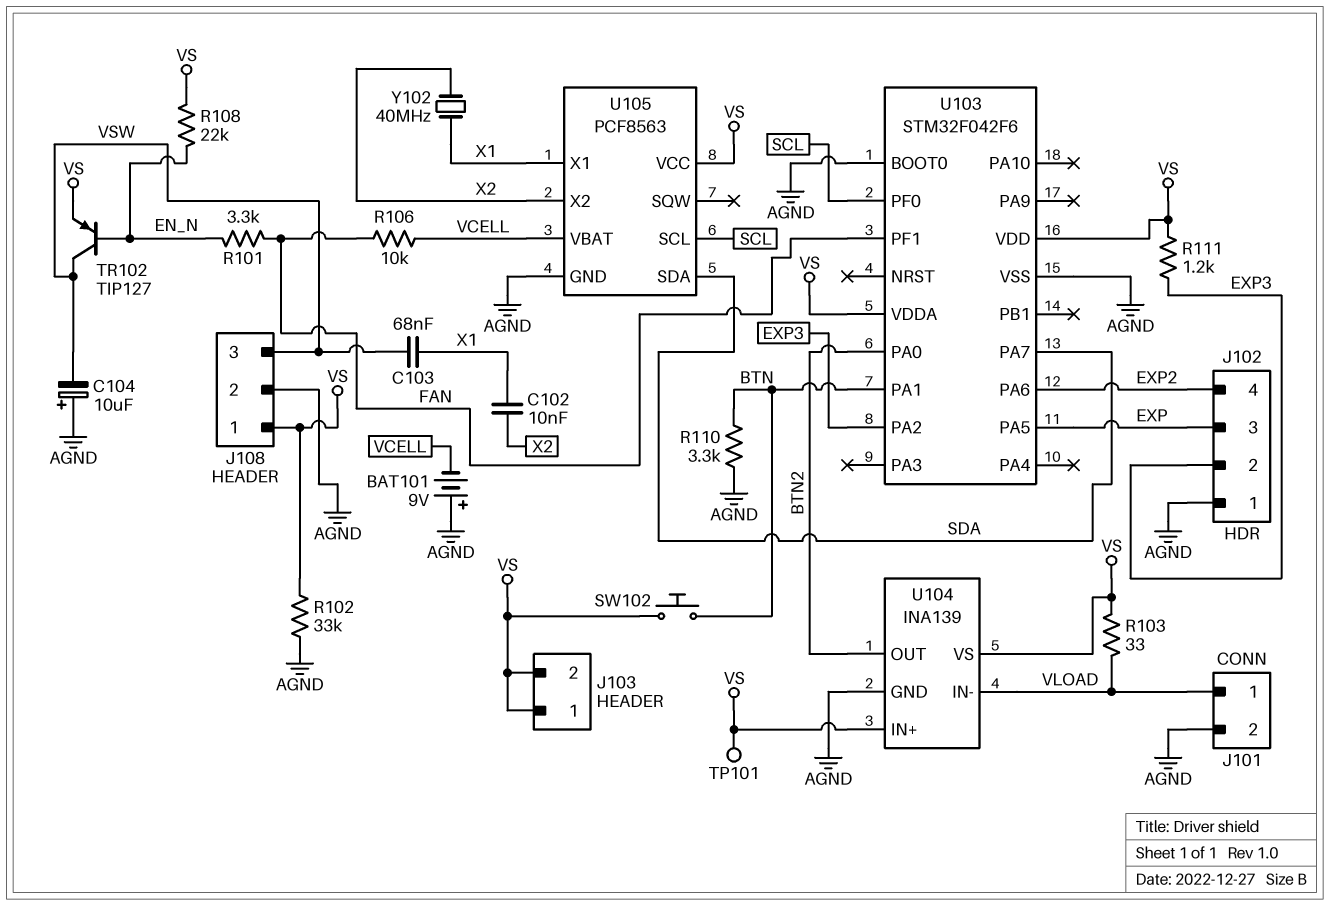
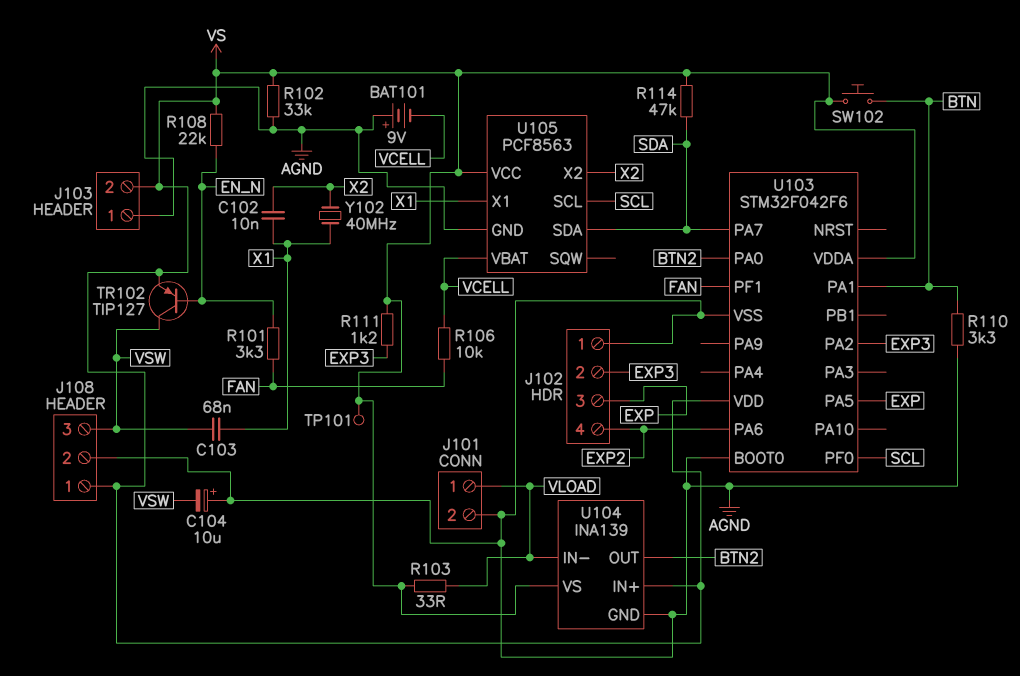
J103 pin 1: VS -> AGND
R114: none -> 47k (SDA, VS)

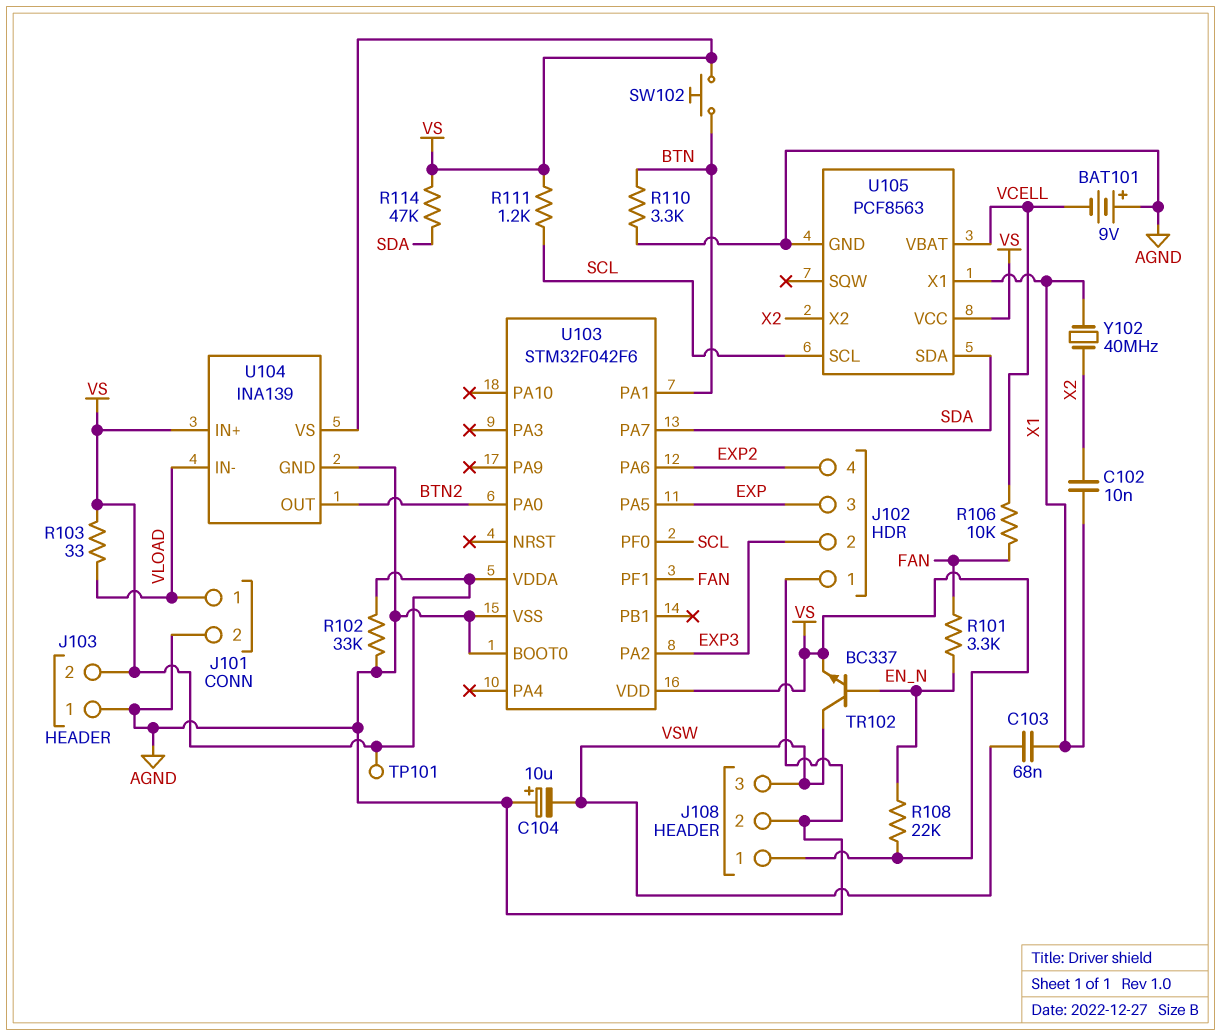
R111: 1.2k (EXP3, VS) -> 1.2k (SCL, VS)
TR102: PNP TIP127 (B EN_N, C VSW, E VS) -> NPN BC337 (B EN_N, C VSW, E VS)

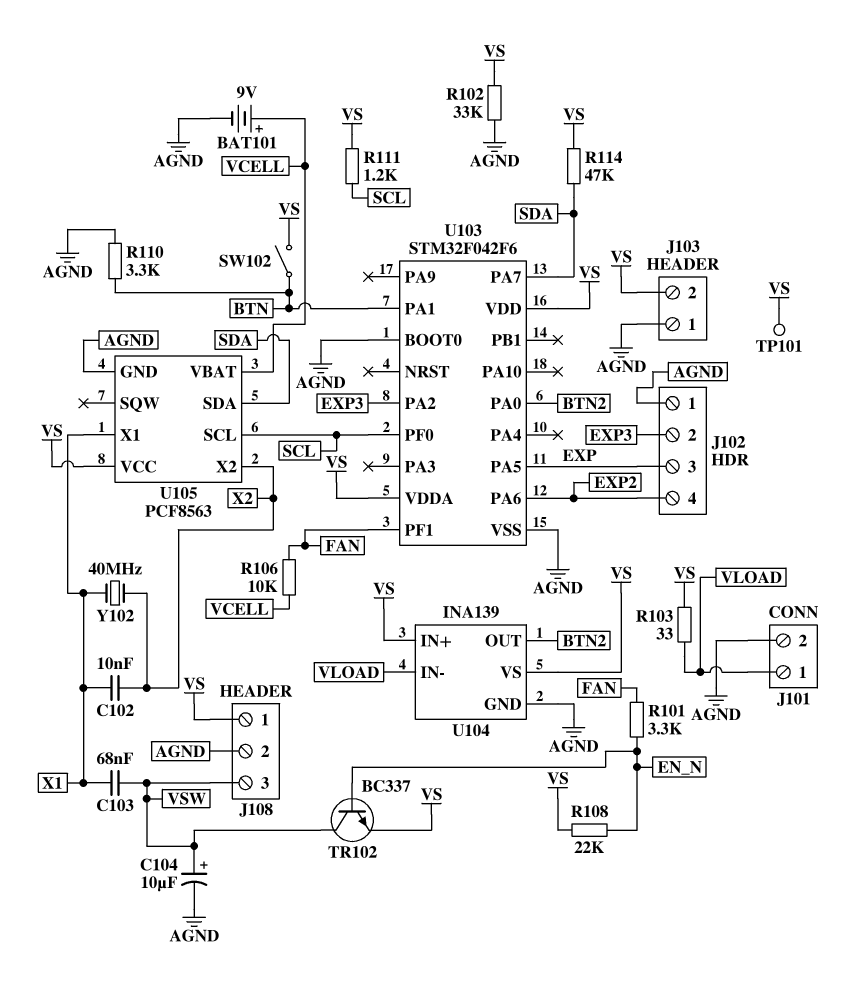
BAT101: 9V (plus AGND, minus VCELL) -> 9V (plus VCELL, minus AGND)
C104: 10uF (plus AGND, minus VSW) -> 10uF (plus VSW, minus AGND)
SW102: button (BTN, VS) -> switch (BTN, VS)

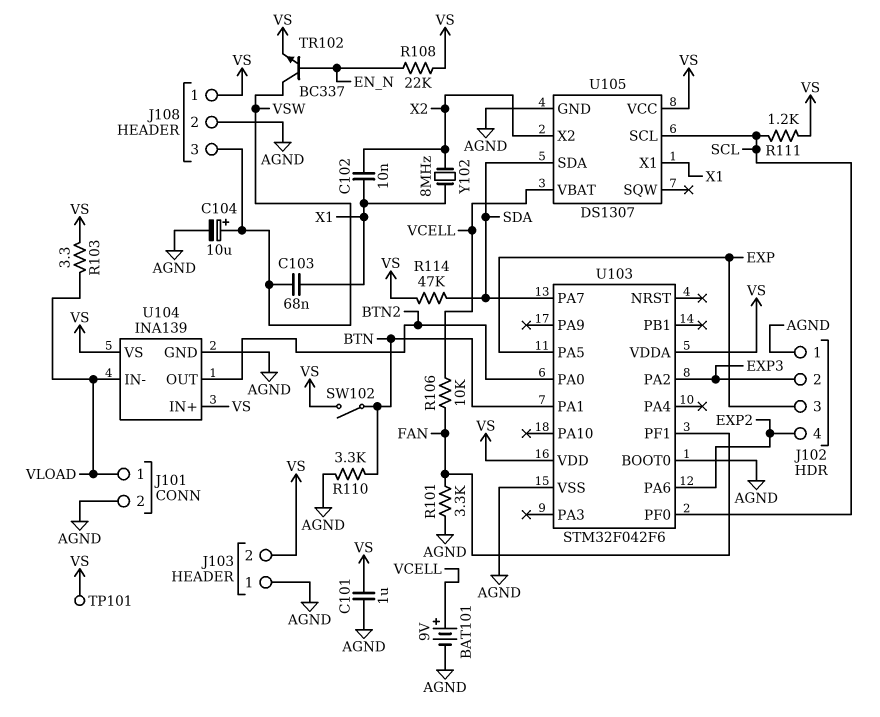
C101: none -> 1uF (AGND, VS)
R101: 3.3k (EN_N, FAN) -> 3.3k (AGND, FAN)
R102: 33k (AGND, VS) -> none
R103: 33 (VLOAD, VS) -> 3.3 (VLOAD, VS)
U105: PCF8563 -> DS1307
Y102: 40MHz (X1, X2) -> 8MHz (X1, X2)

